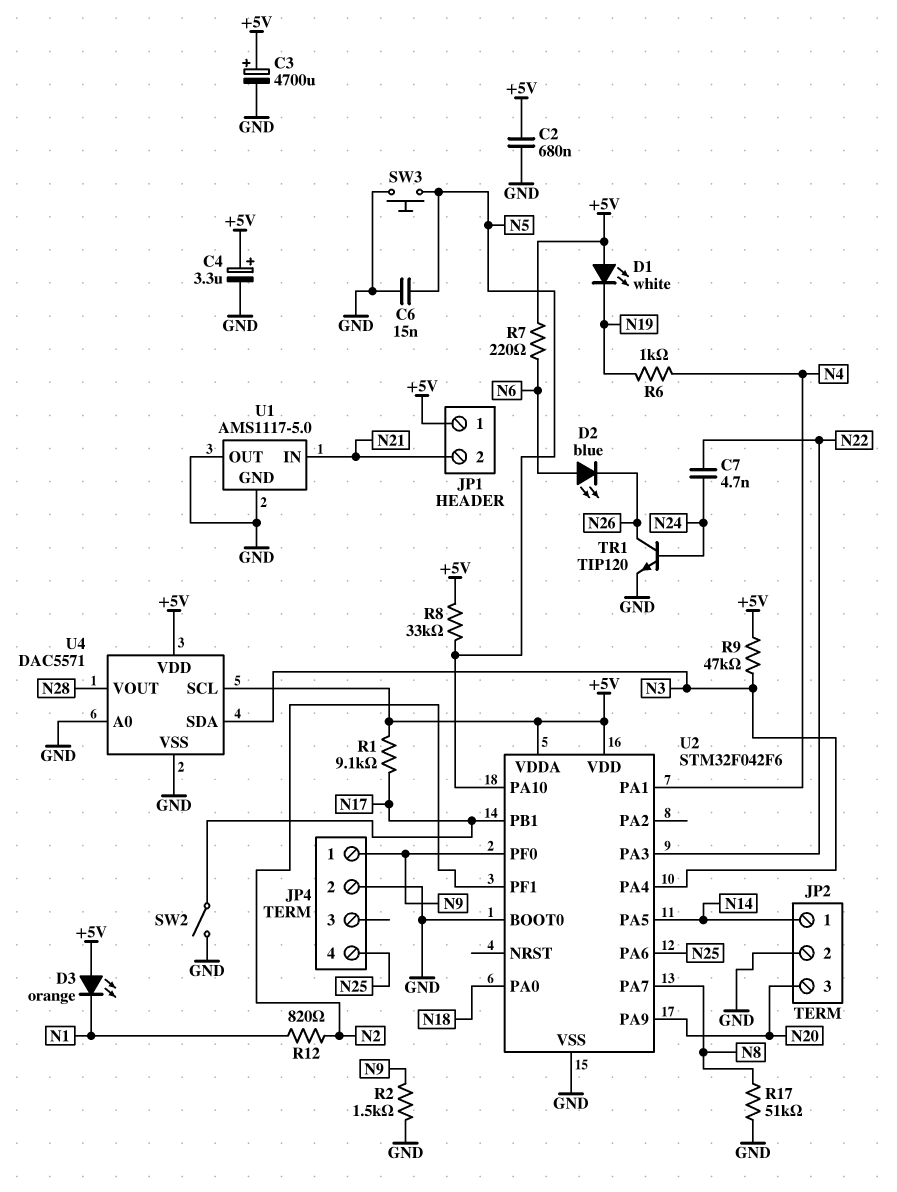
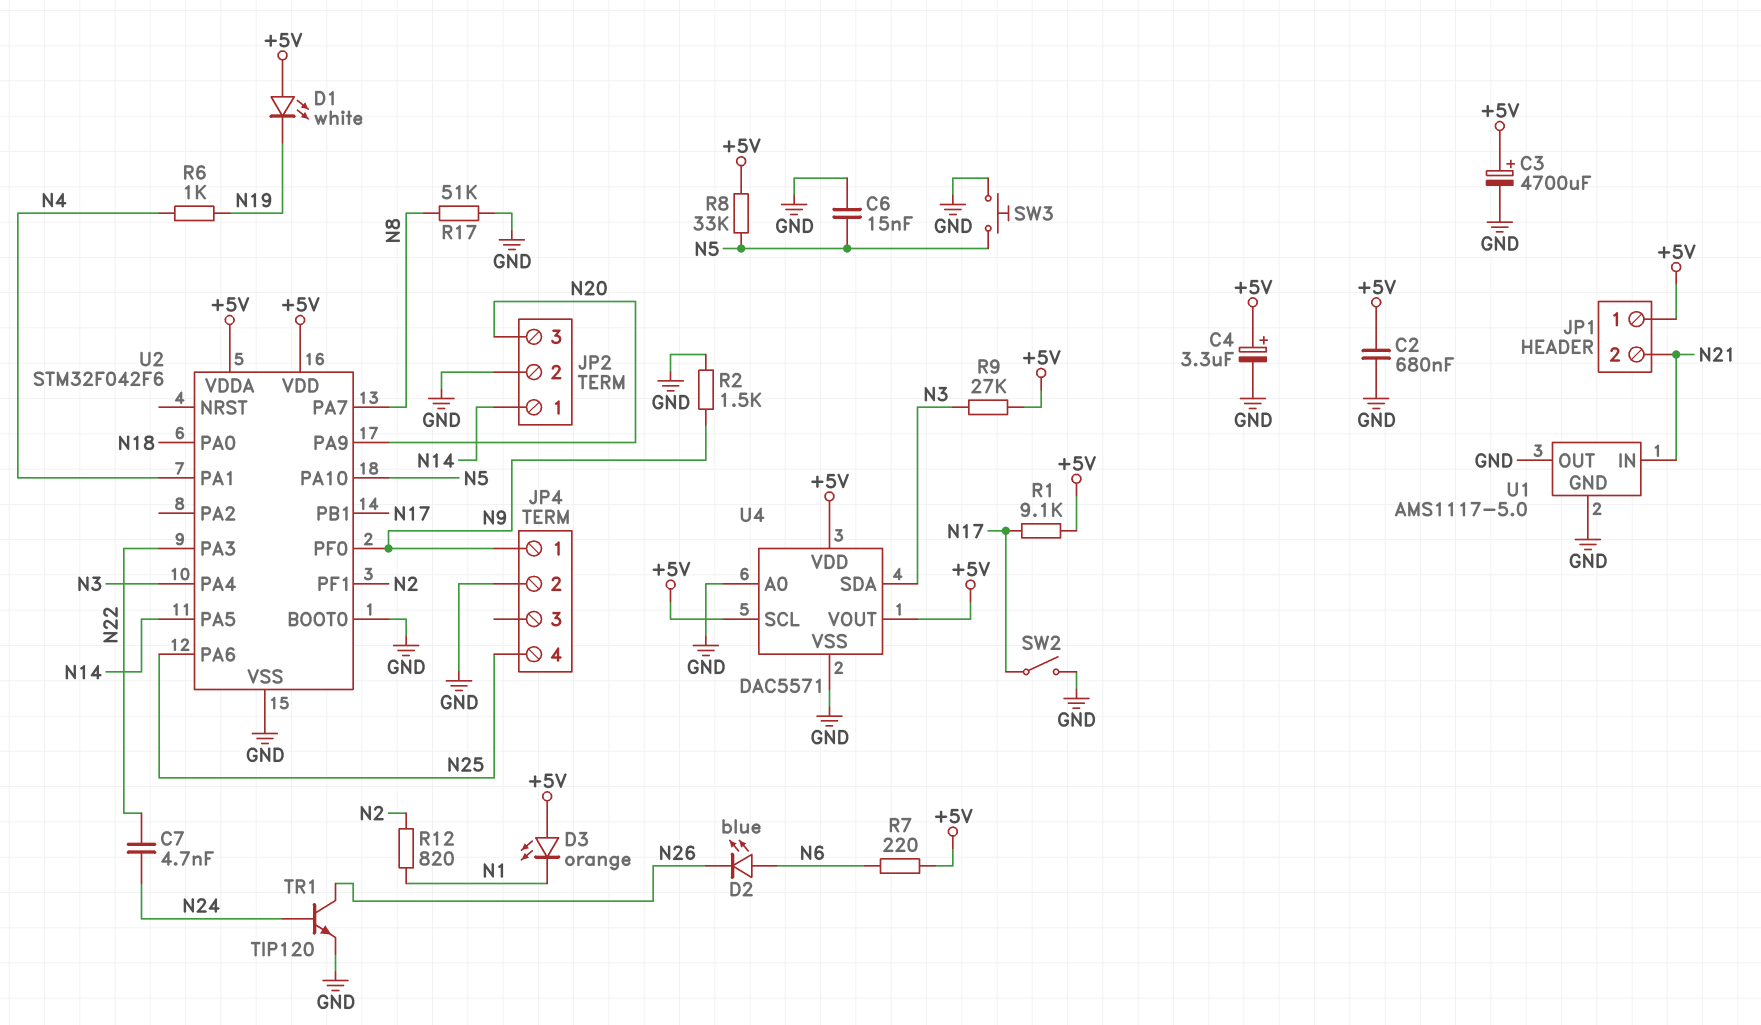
R9: 47k (+5V, N3) -> 27k (+5V, N3)
U4 pin VOUT: N28 -> +5V

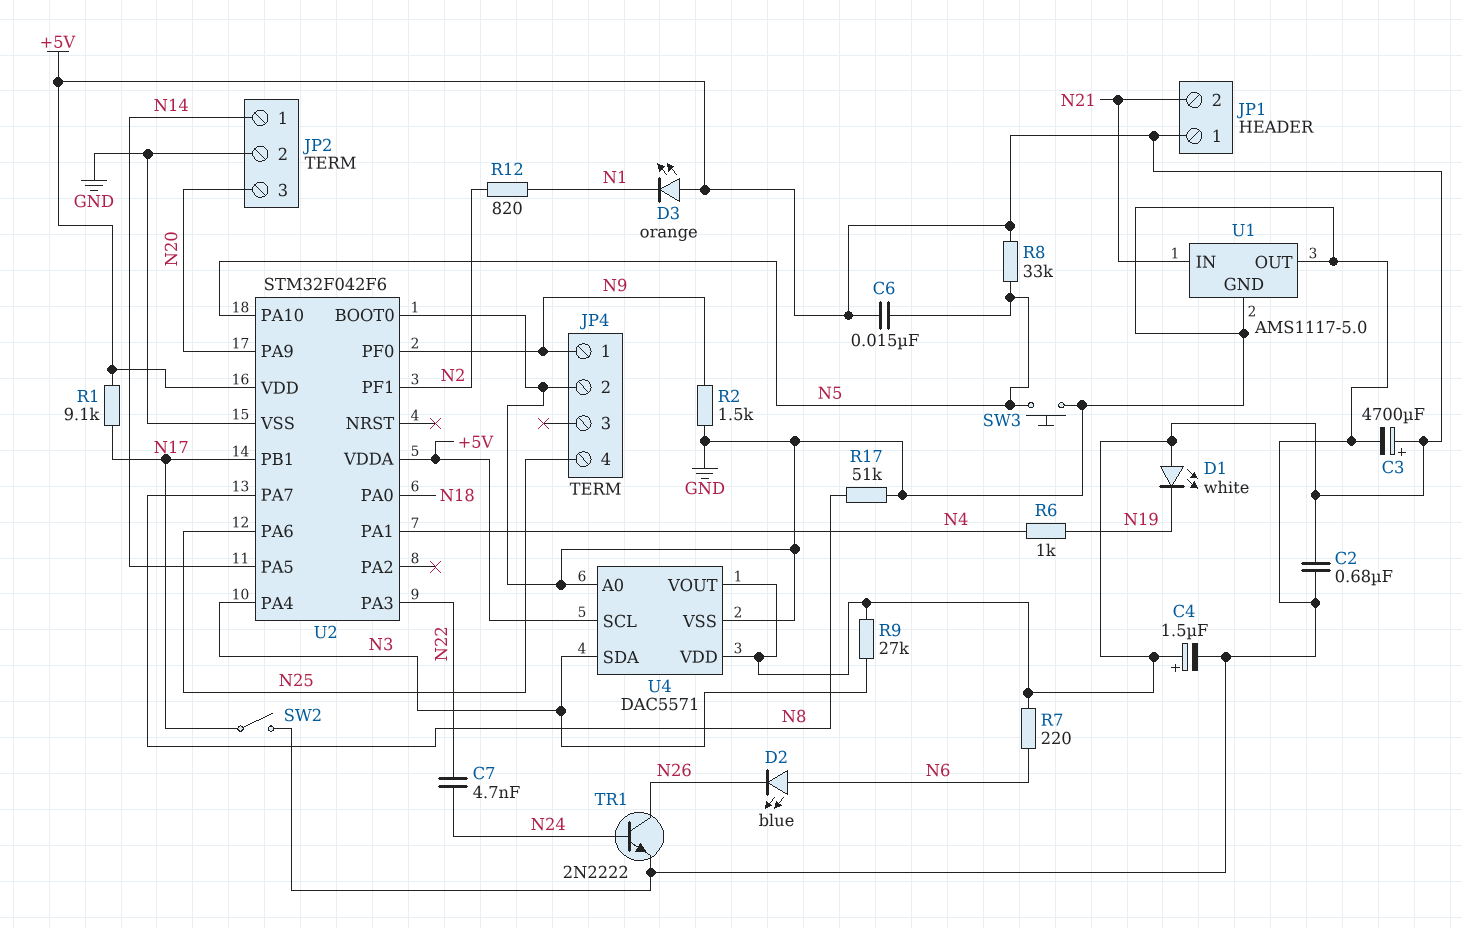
C4: 3.3uF (plus +5V, minus GND) -> 1.5uF (plus +5V, minus GND)
C6: 15nF (GND, N5) -> 15nF (+5V, N5)
TR1: NPN TIP120 (B N24, C N26, E GND) -> NPN 2N2222 (B N24, C N26, E GND)

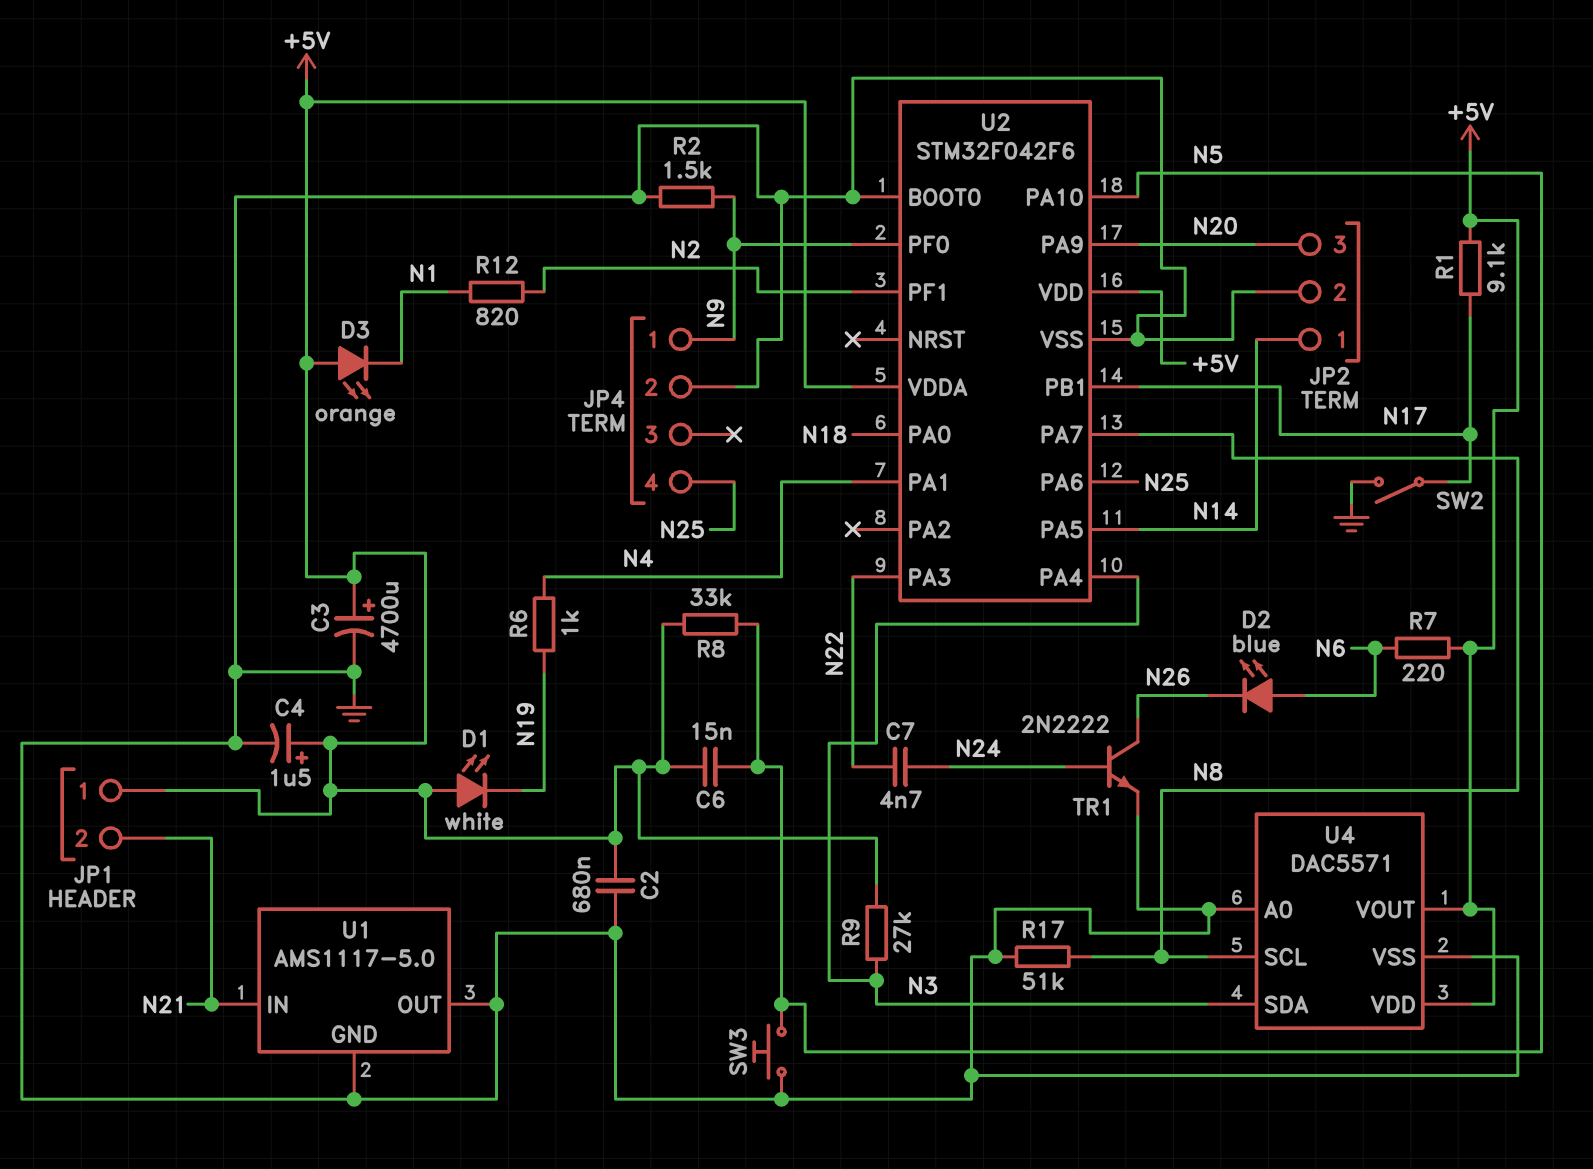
U4 pin SCL: +5V -> N8

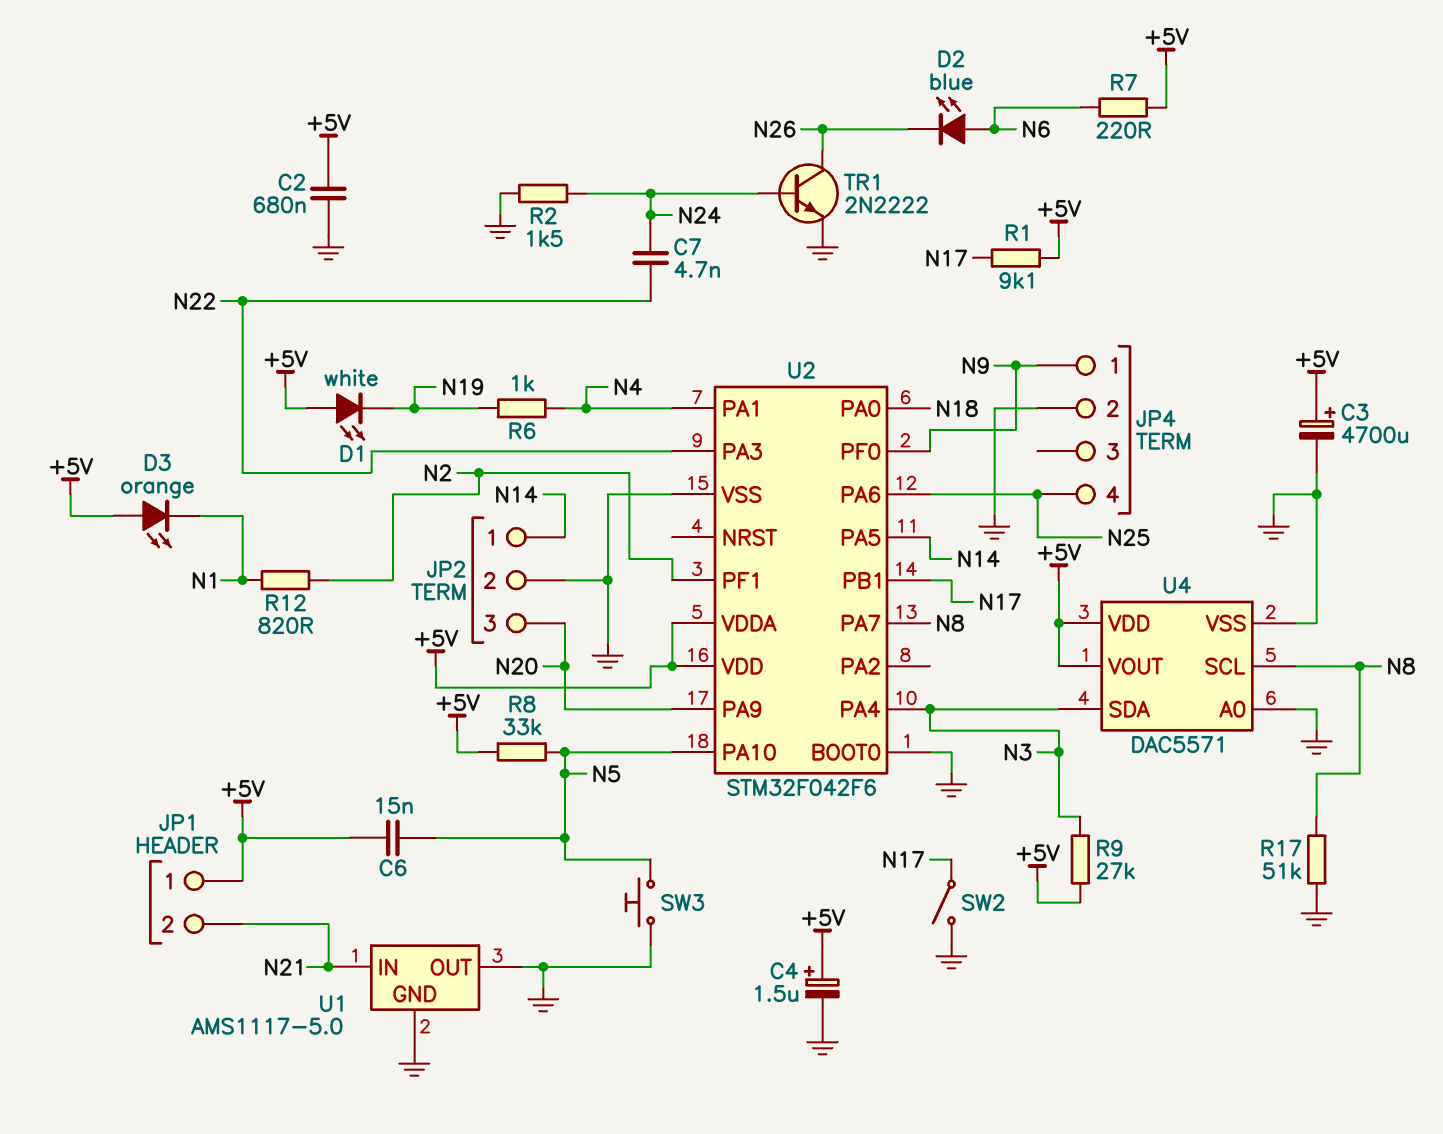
R2: 1.5k (GND, N9) -> 1.5k (GND, N24)

